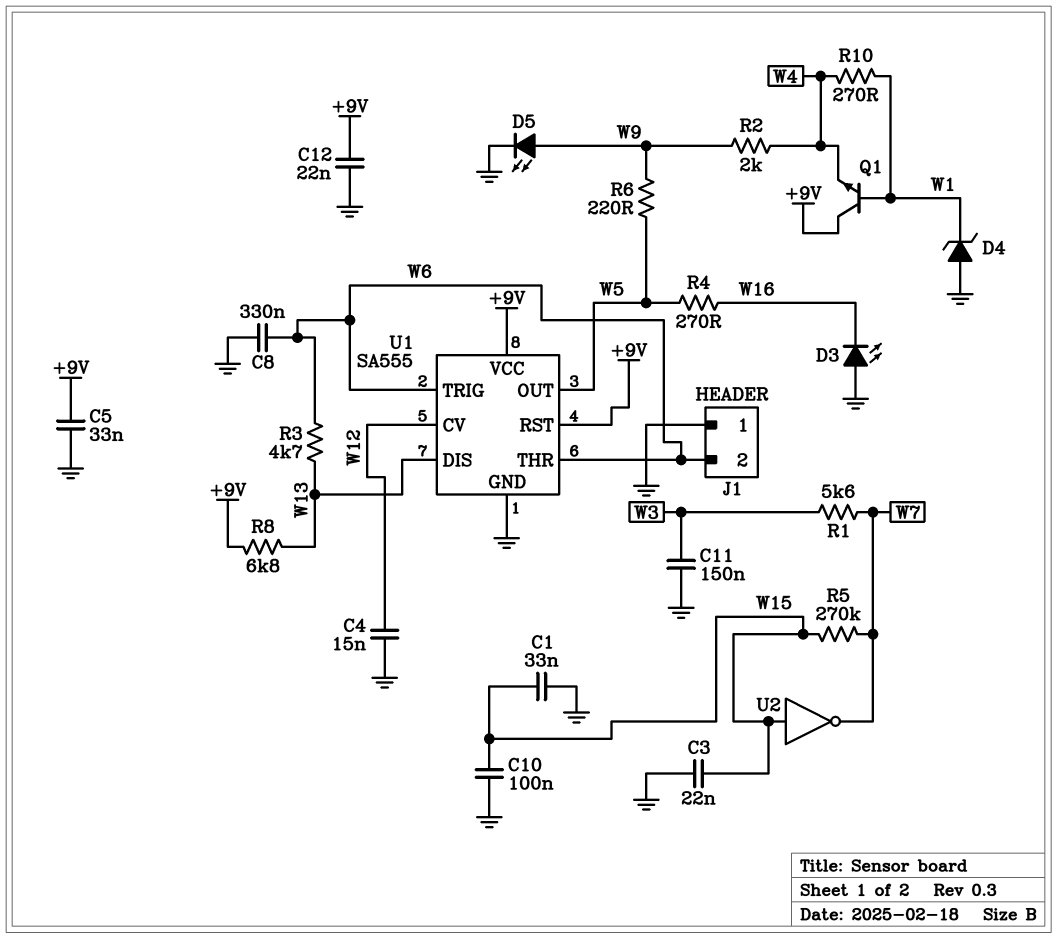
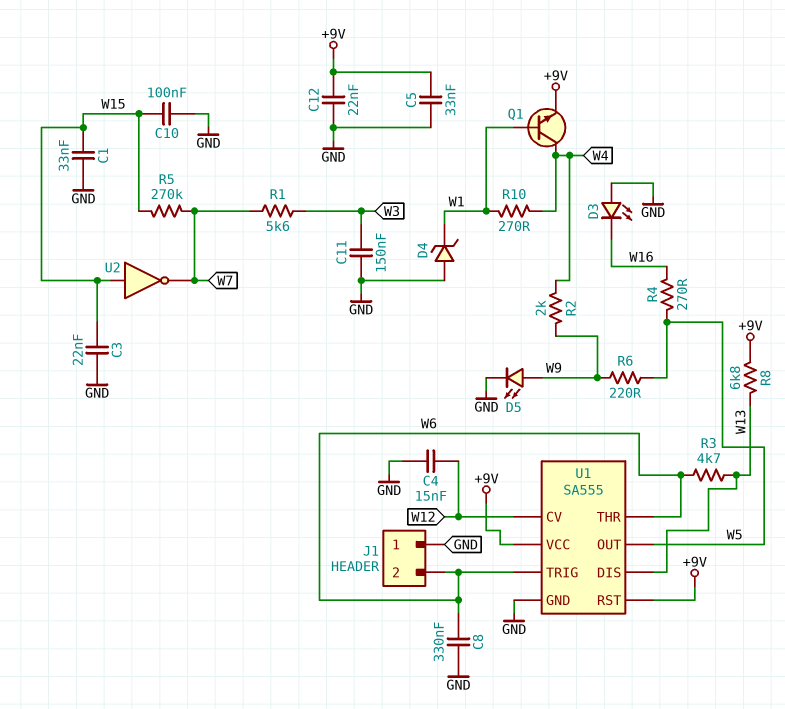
Q1: NPN (B W1, C +9V, E W4) -> NPN (B W1, C W4, E +9V)

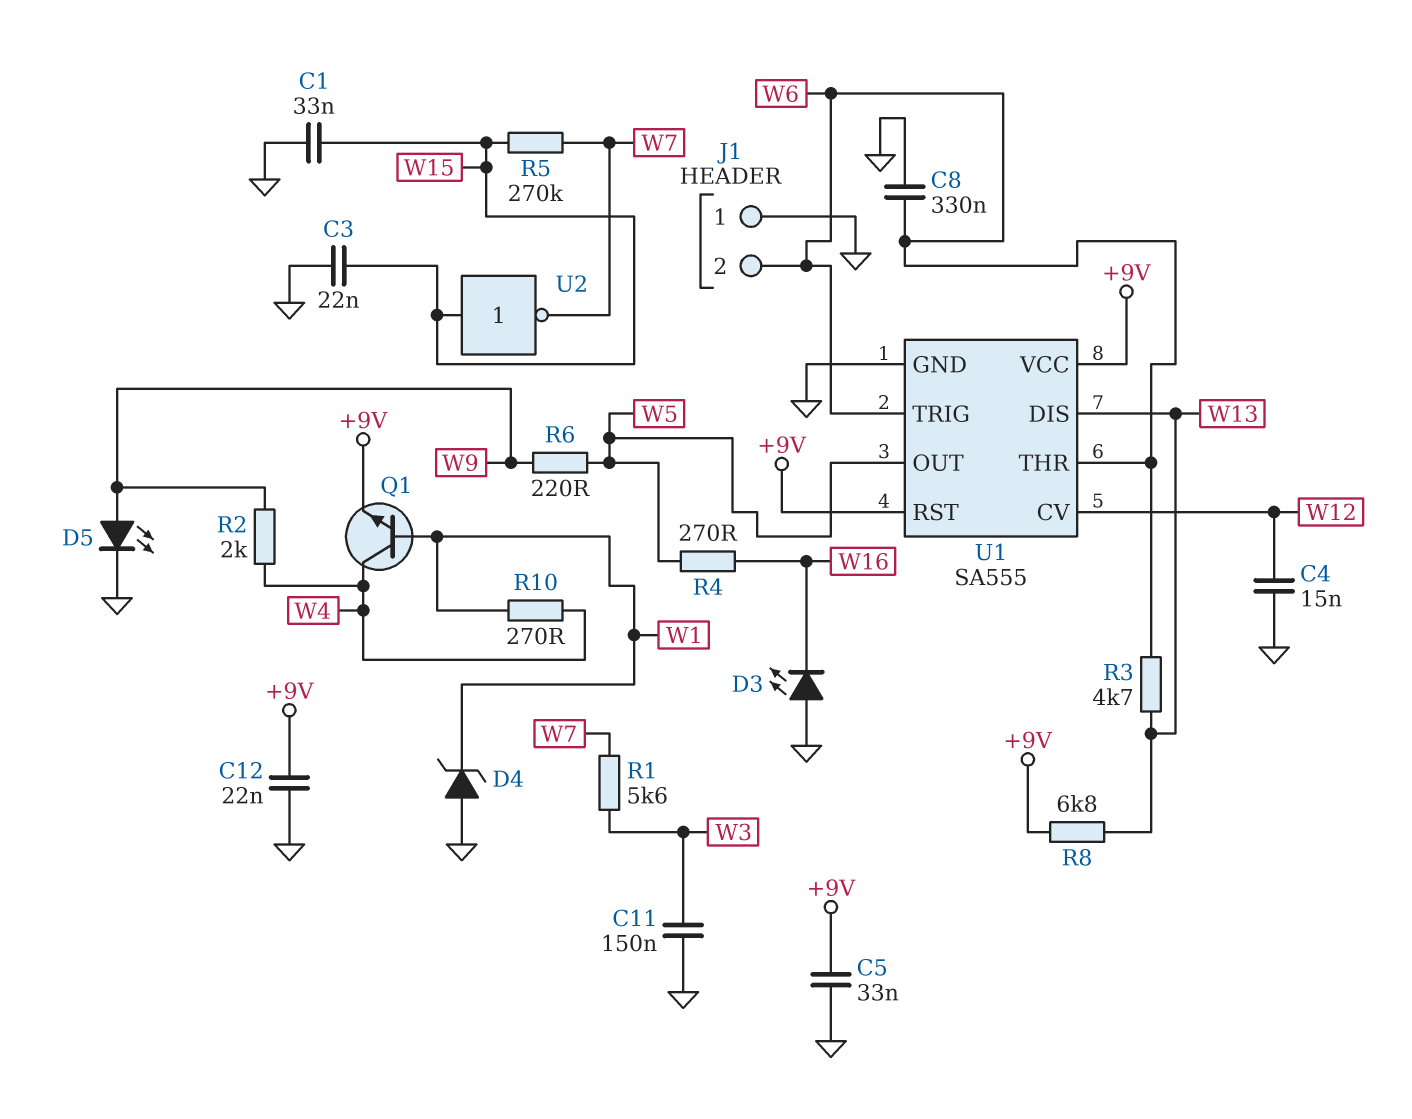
C10: 100nF (GND, W15) -> none

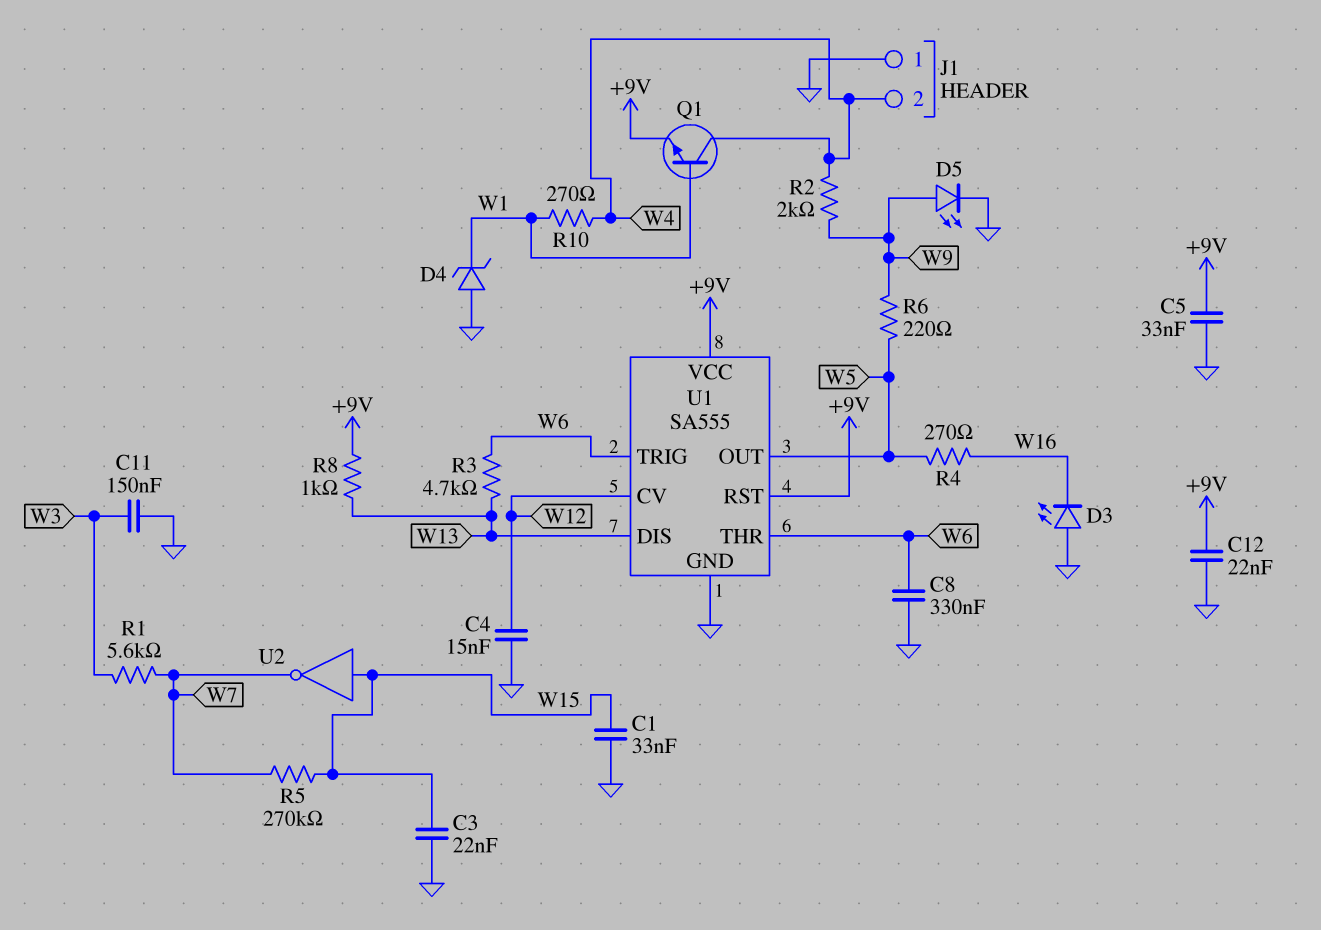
J1 pin 2: W6 -> W4
R8: 6.8k (+9V, W13) -> 1k (+9V, W13)

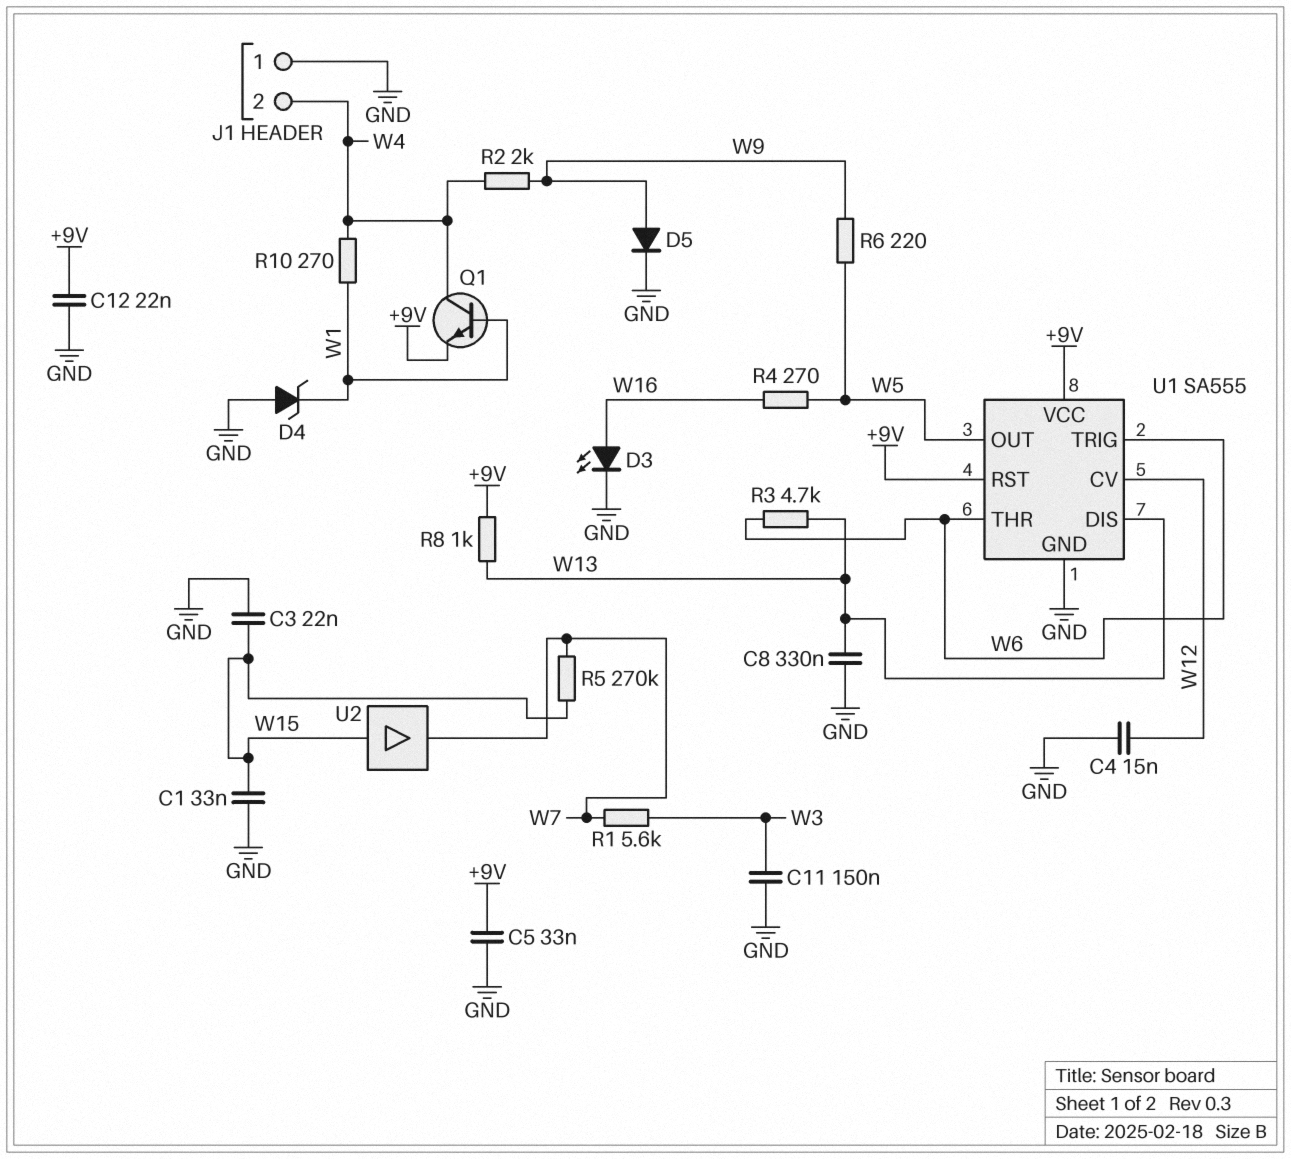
C8: 330nF (GND, W6) -> 330nF (GND, W13)
D3: LED (A GND, K W16) -> LED (A W16, K GND)
D5: LED (A W9, K GND) -> diode (A W9, K GND)
U2: NOT (in W15, out W7) -> buffer (in W15, out W7)

